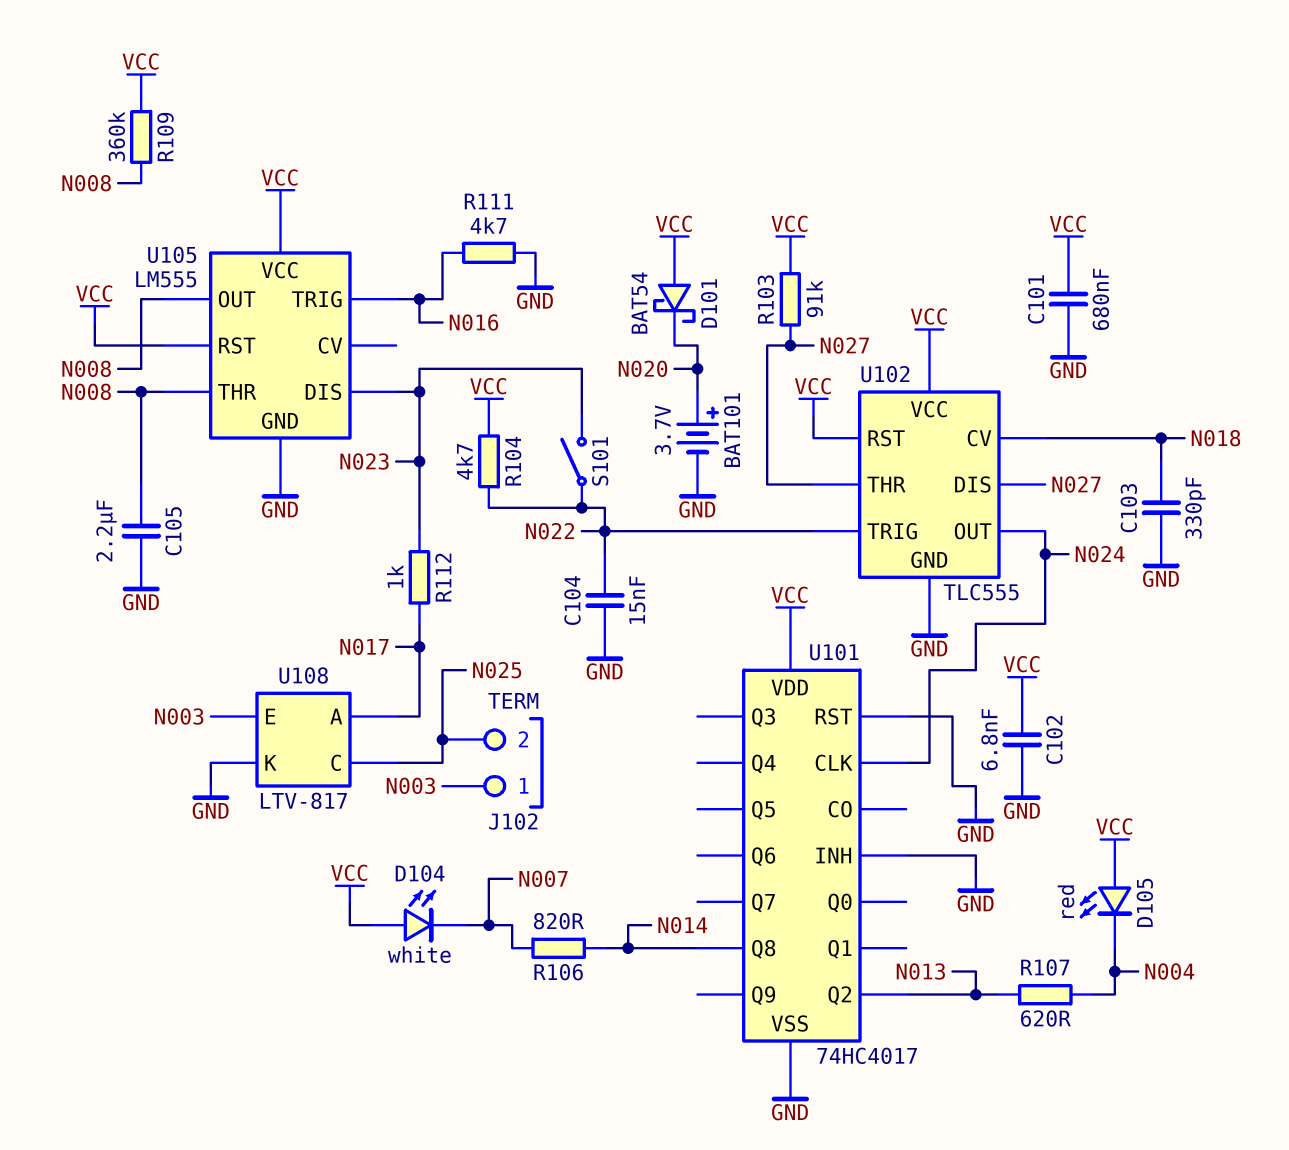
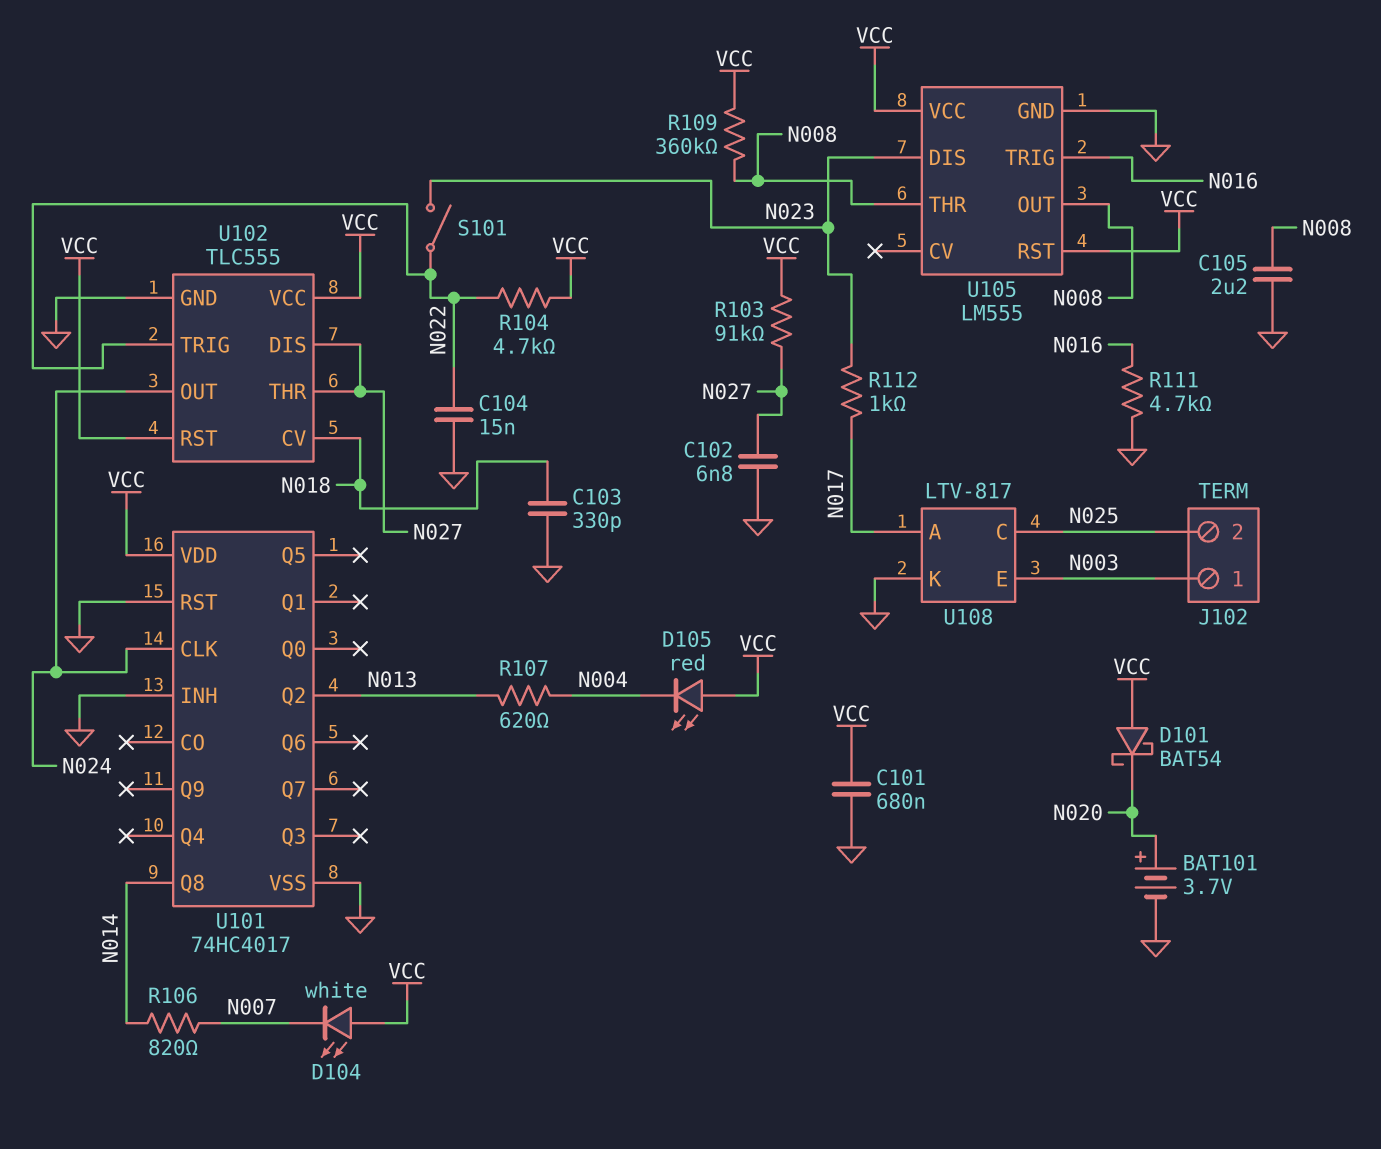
C102: 6.8nF (GND, VCC) -> 6.8nF (GND, N027)

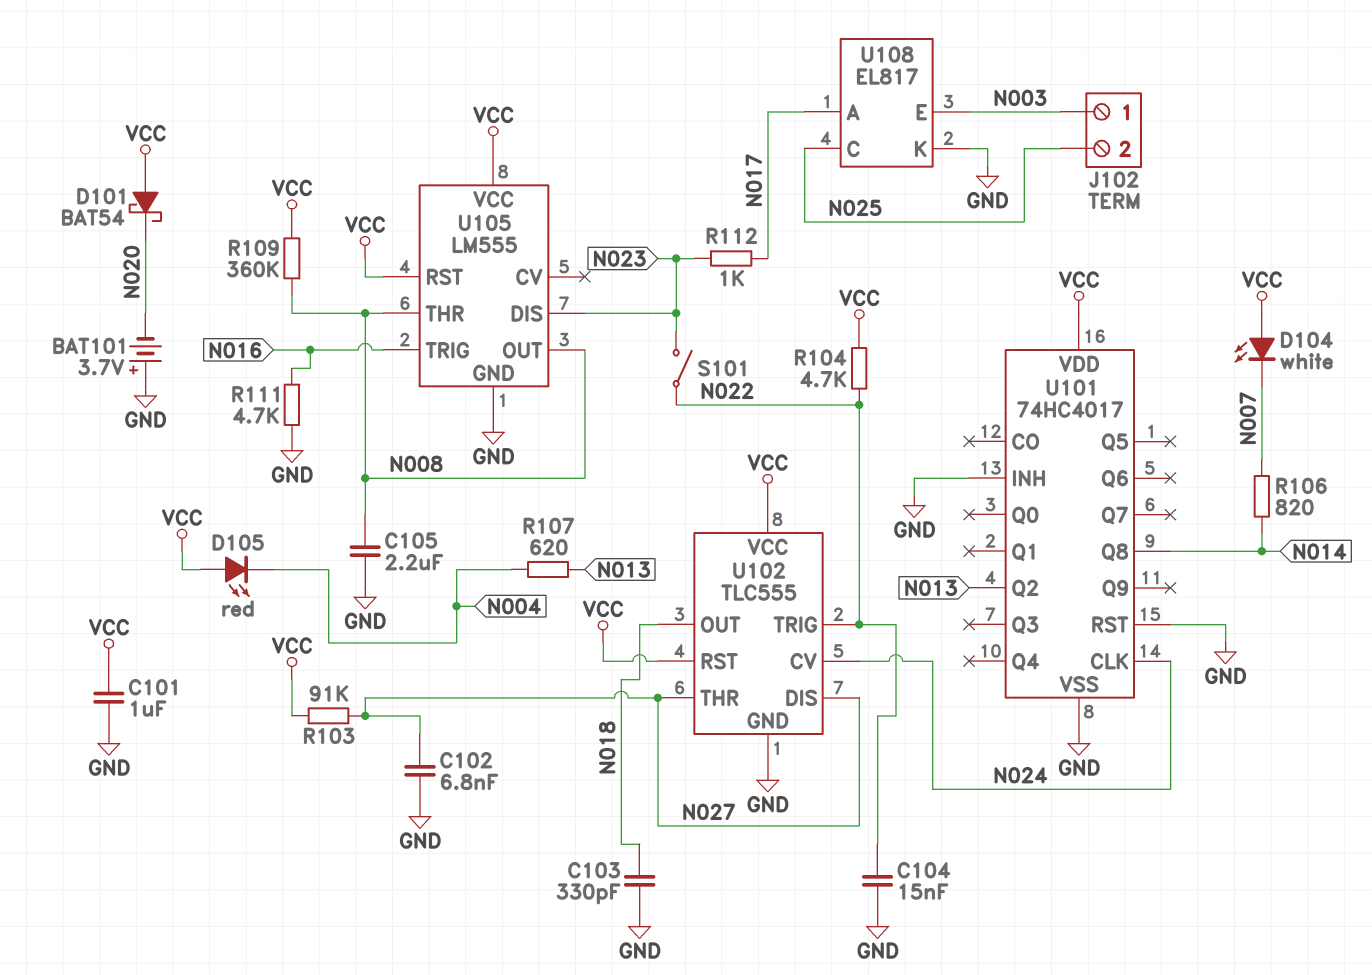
BAT101: 3.7V (plus N020, minus GND) -> 3.7V (plus GND, minus N020)
C101: 680nF (GND, VCC) -> 1uF (GND, VCC)
U102 pin CV: N018 -> N024
U102 pin OUT: N024 -> N018
U108: LTV-817 -> EL817

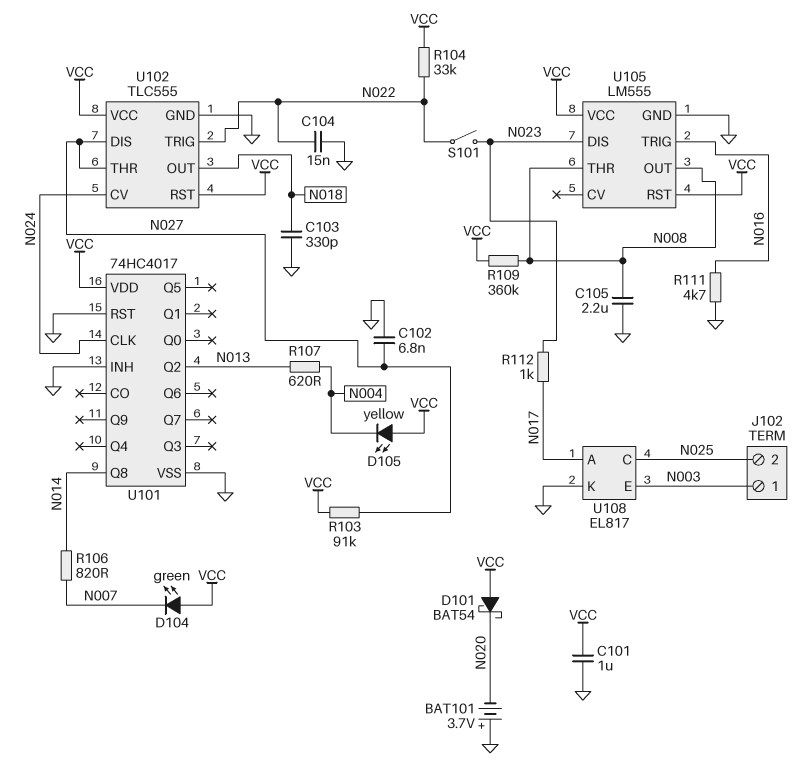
D104: LED white (A VCC, K N007) -> LED green (A VCC, K N007)
D105: LED red (A VCC, K N004) -> LED yellow (A VCC, K N004)
R104: 4.7k (N022, VCC) -> 33k (N022, VCC)

